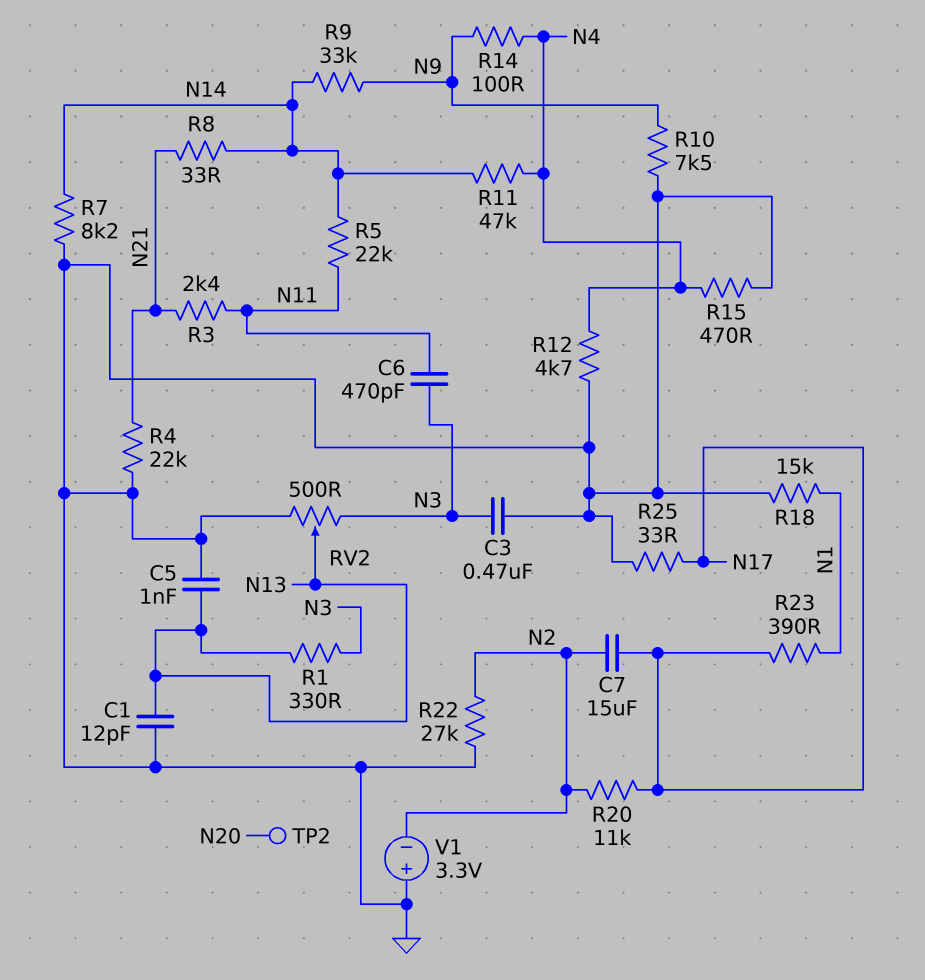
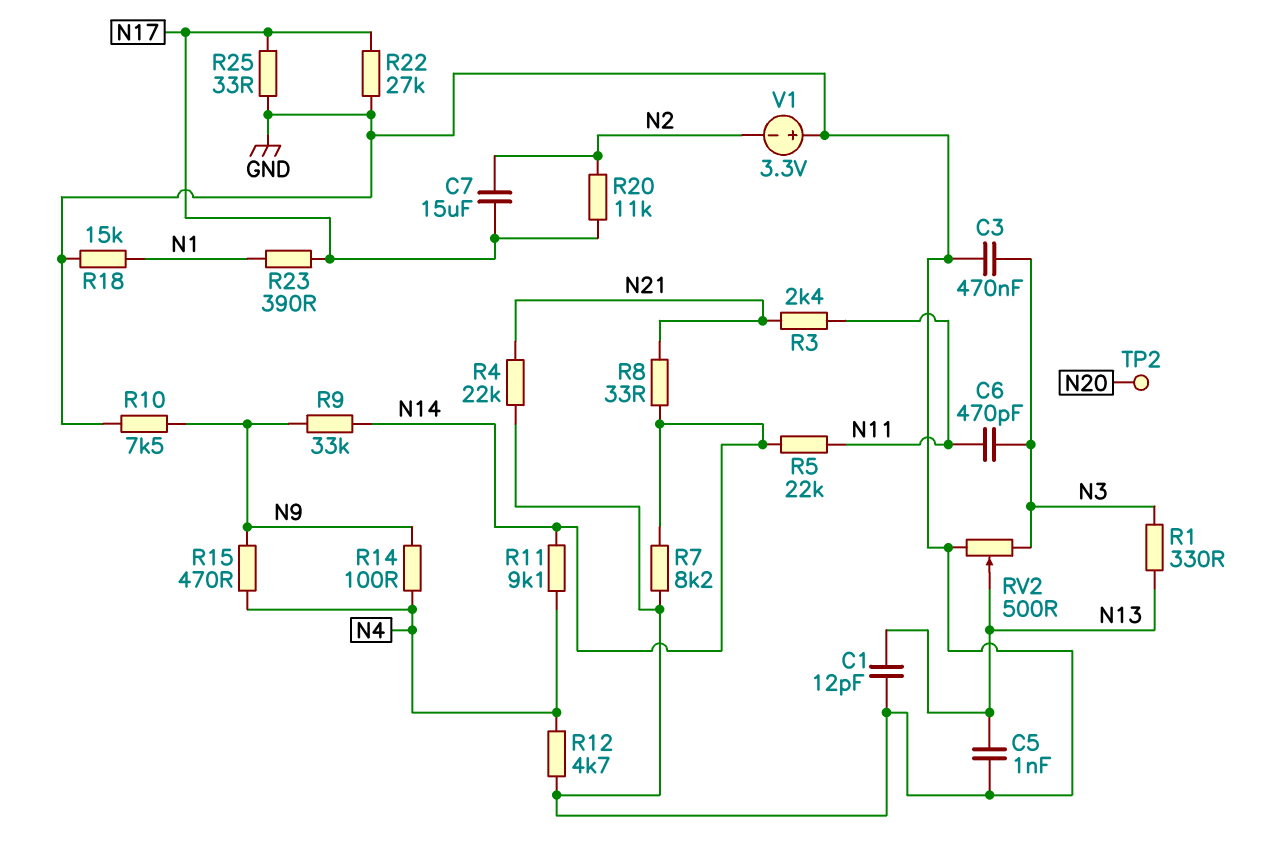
R11: 47k (N4, N14) -> 9.1k (N4, N14)
R15: 470 (GND, N4) -> 470 (N4, N9)
R22: 27k (GND, N2) -> 27k (GND, N17)

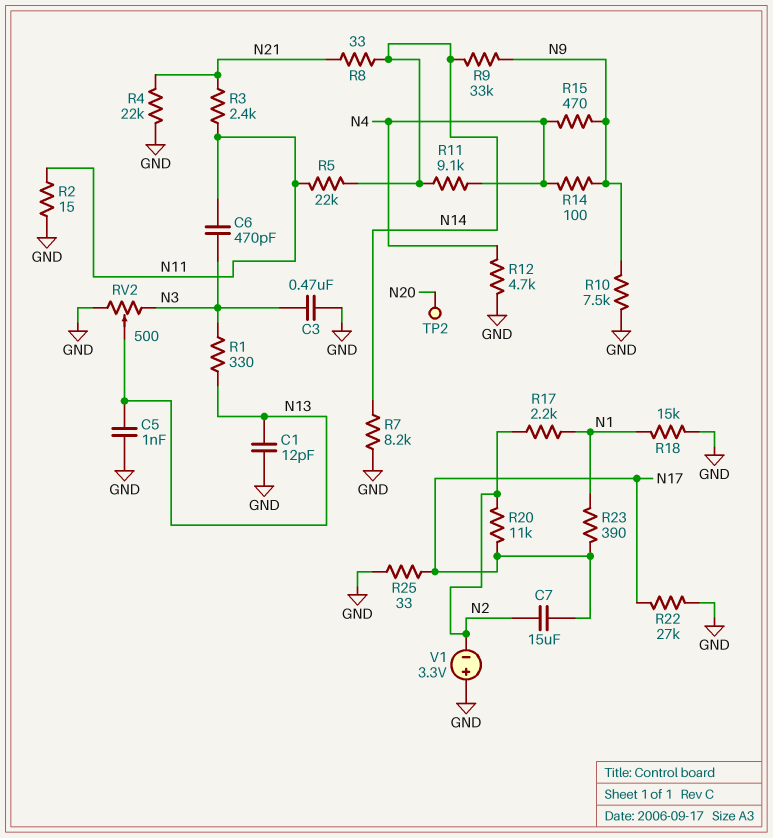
R2: none -> 15 (GND, N11)
R17: none -> 2.2k (N1, N2)

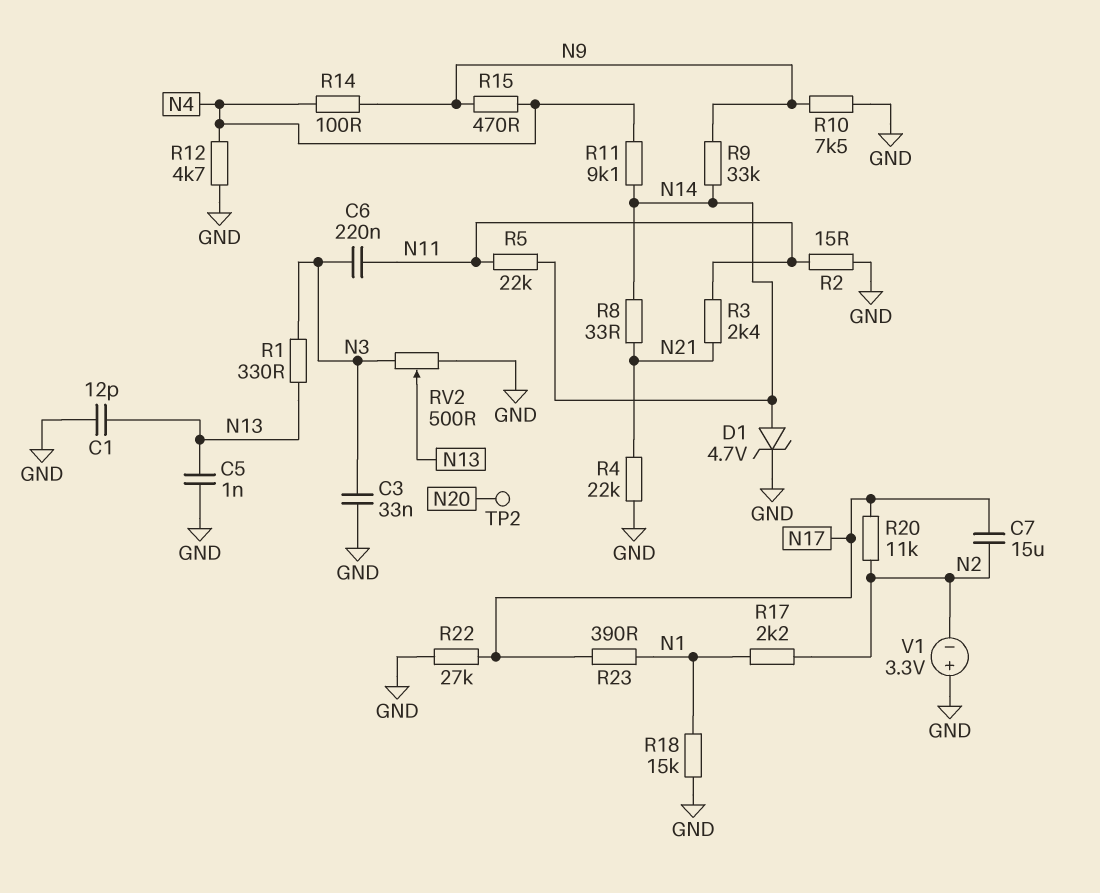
C3: 470nF (GND, N3) -> 33nF (GND, N3)
C6: 470pF (N3, N11) -> 220nF (N3, N11)
D1: none -> zener 4.7V (A N14, K GND)
R7: 8.2k (GND, N14) -> none
R25: 33 (GND, N17) -> none

